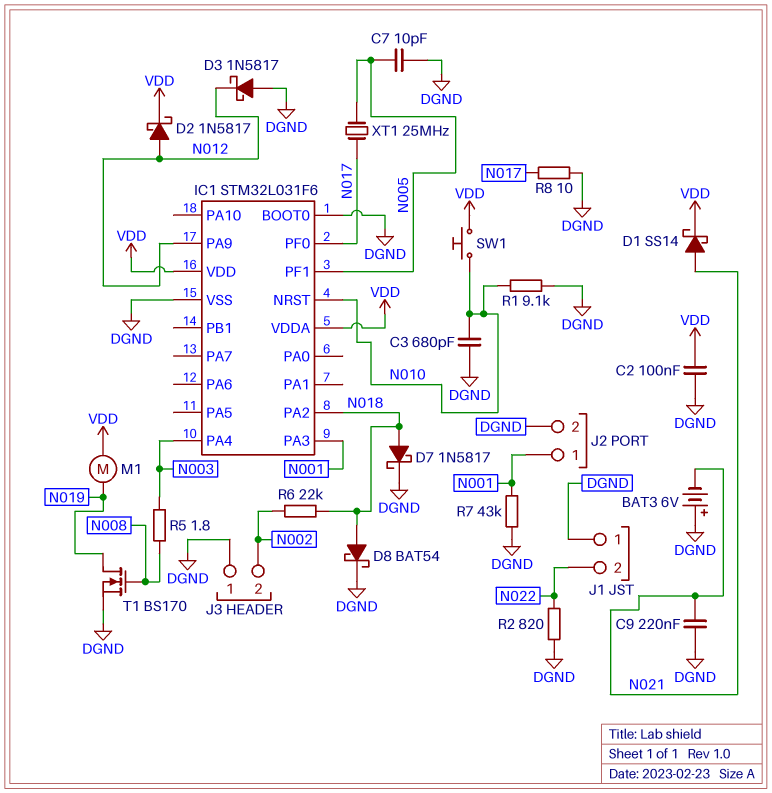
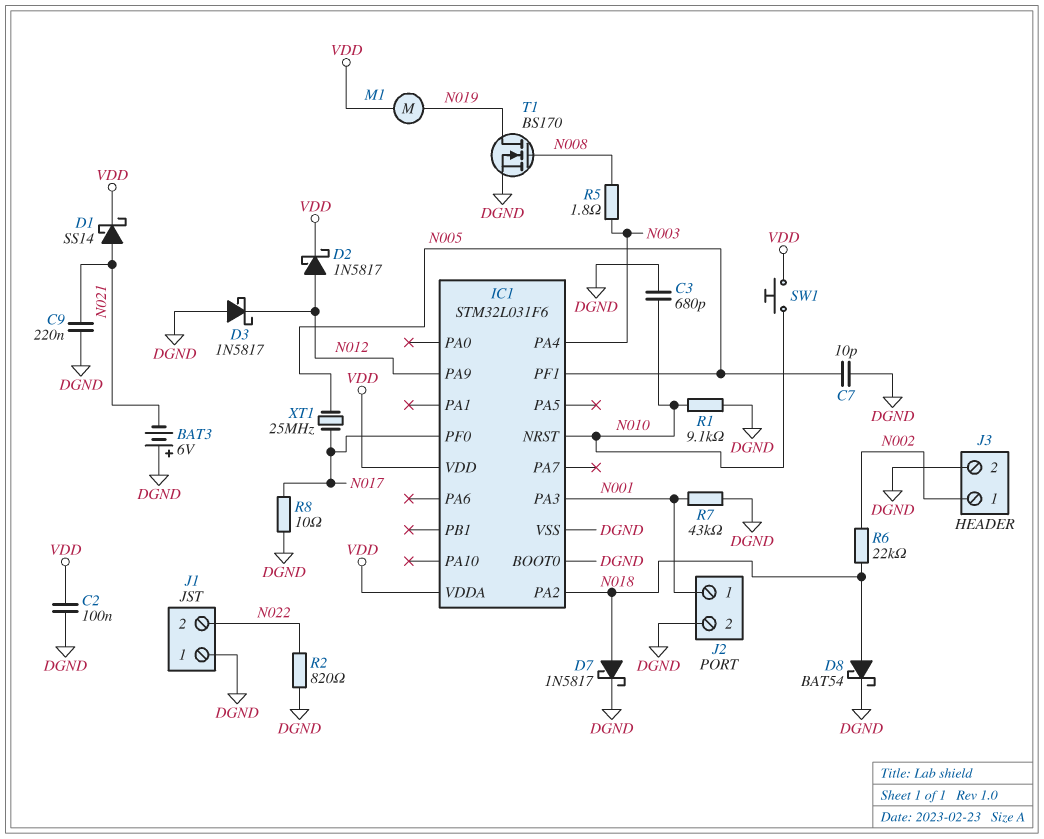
J3 pin 1: DGND -> N002
J3 pin 2: N002 -> DGND

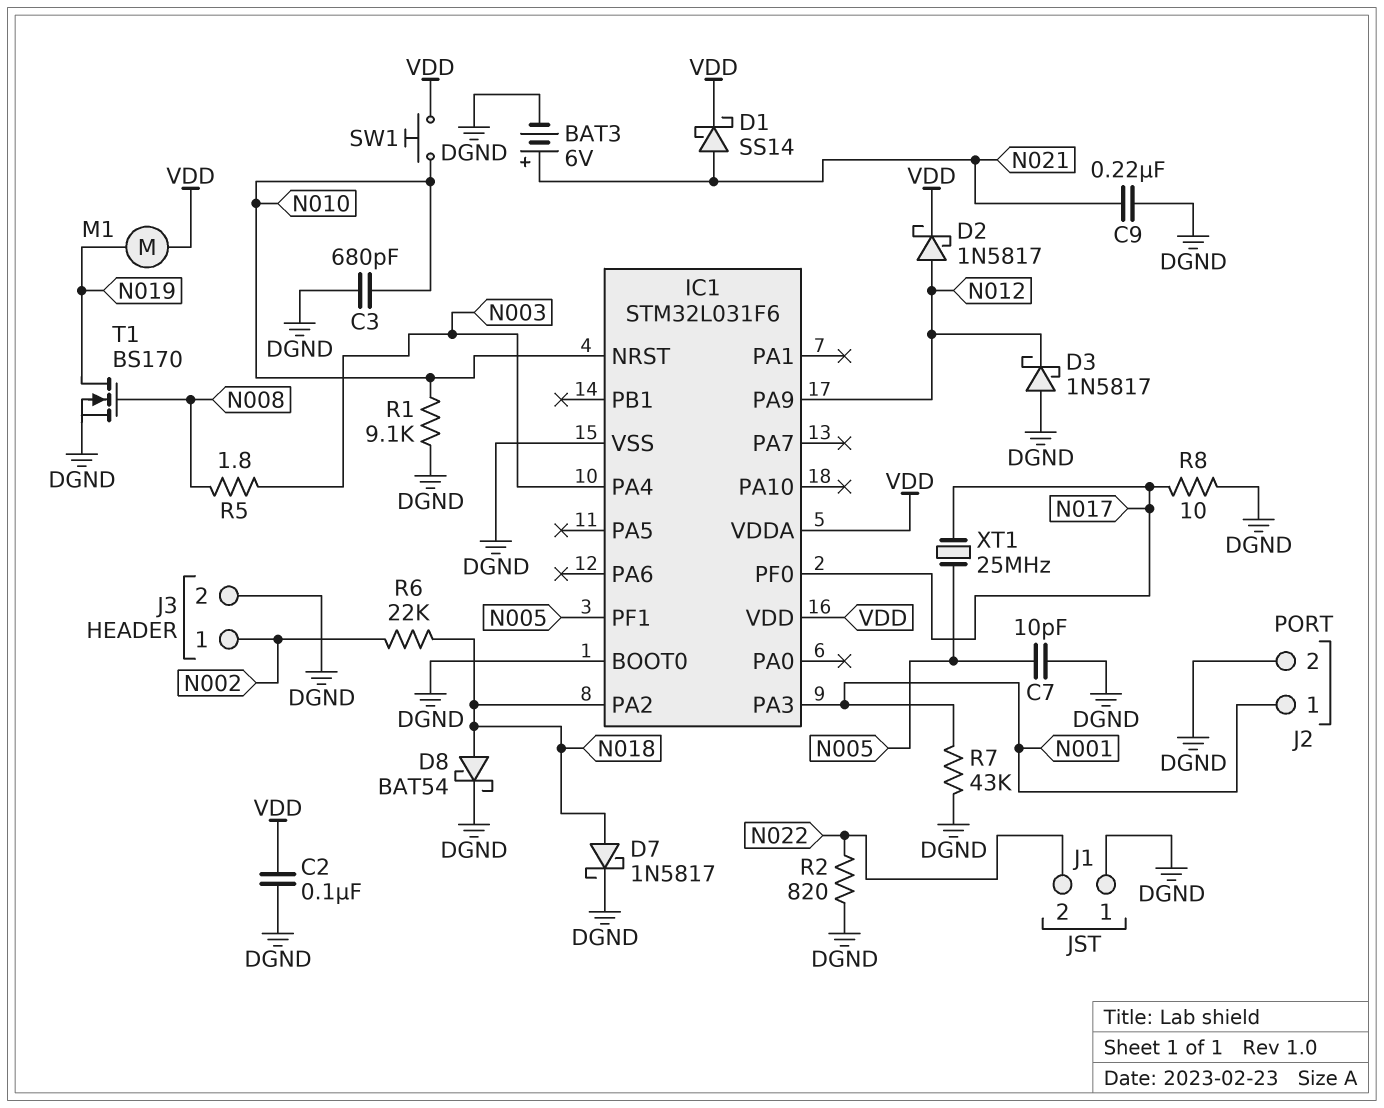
BAT3: 6V (plus DGND, minus N021) -> 6V (plus N021, minus DGND)

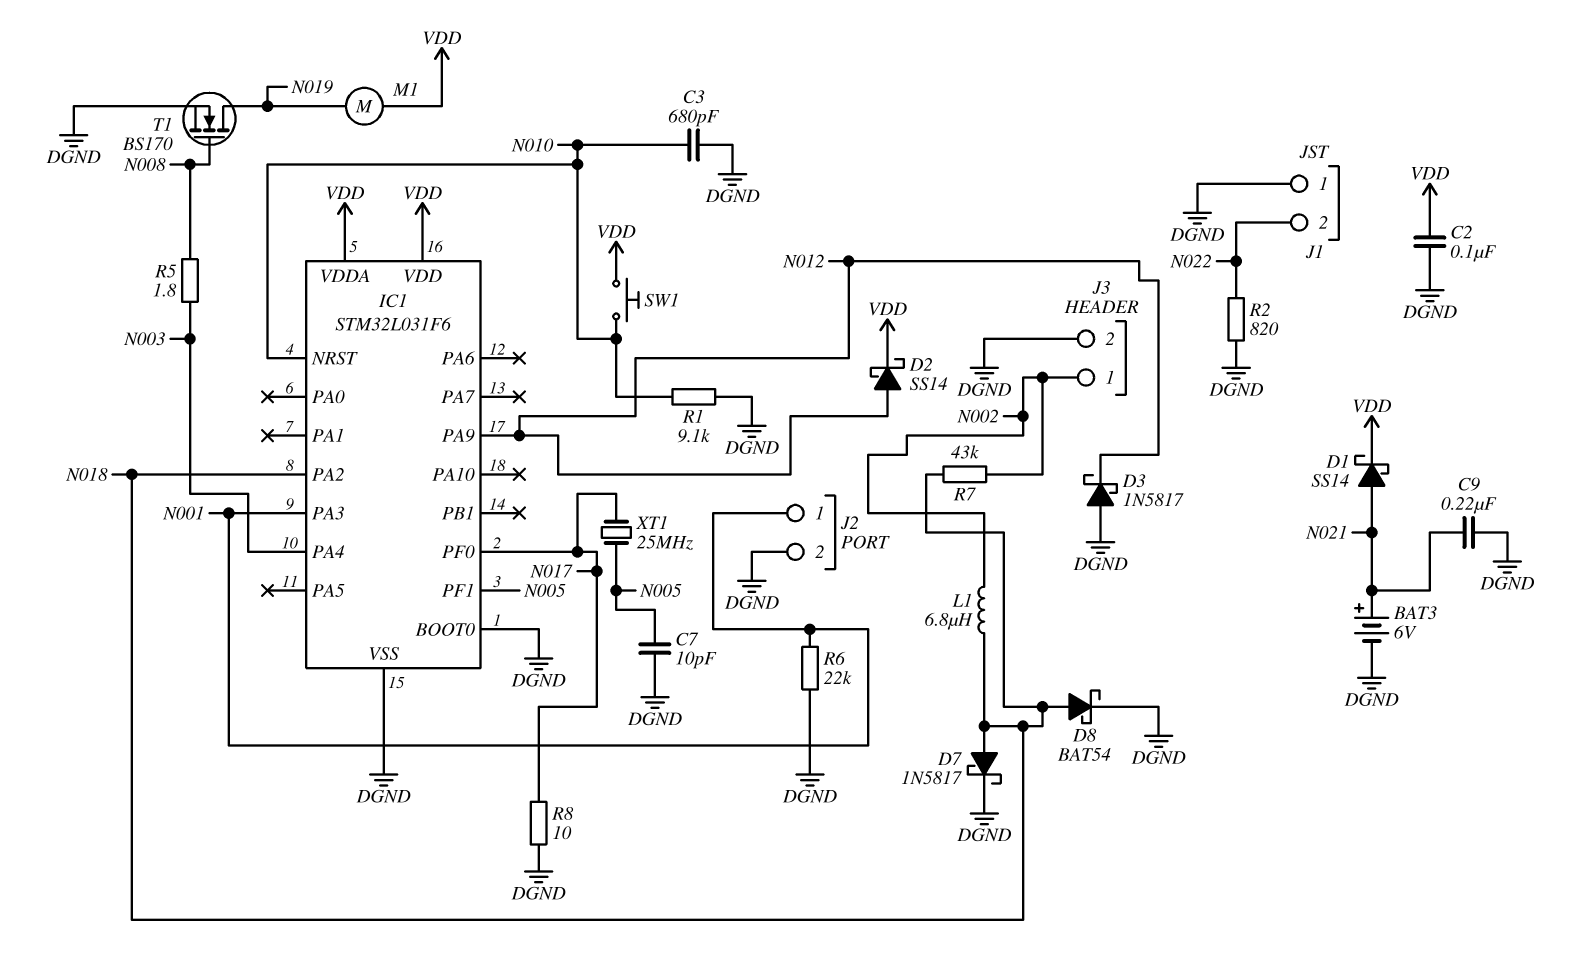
D2: schottky 1N5817 (A N012, K VDD) -> schottky SS14 (A N012, K VDD)
L1: none -> 6.8uH (N002, N018)
R6: 22k (N002, N018) -> 22k (DGND, N001)
R7: 43k (DGND, N001) -> 43k (N002, N018)

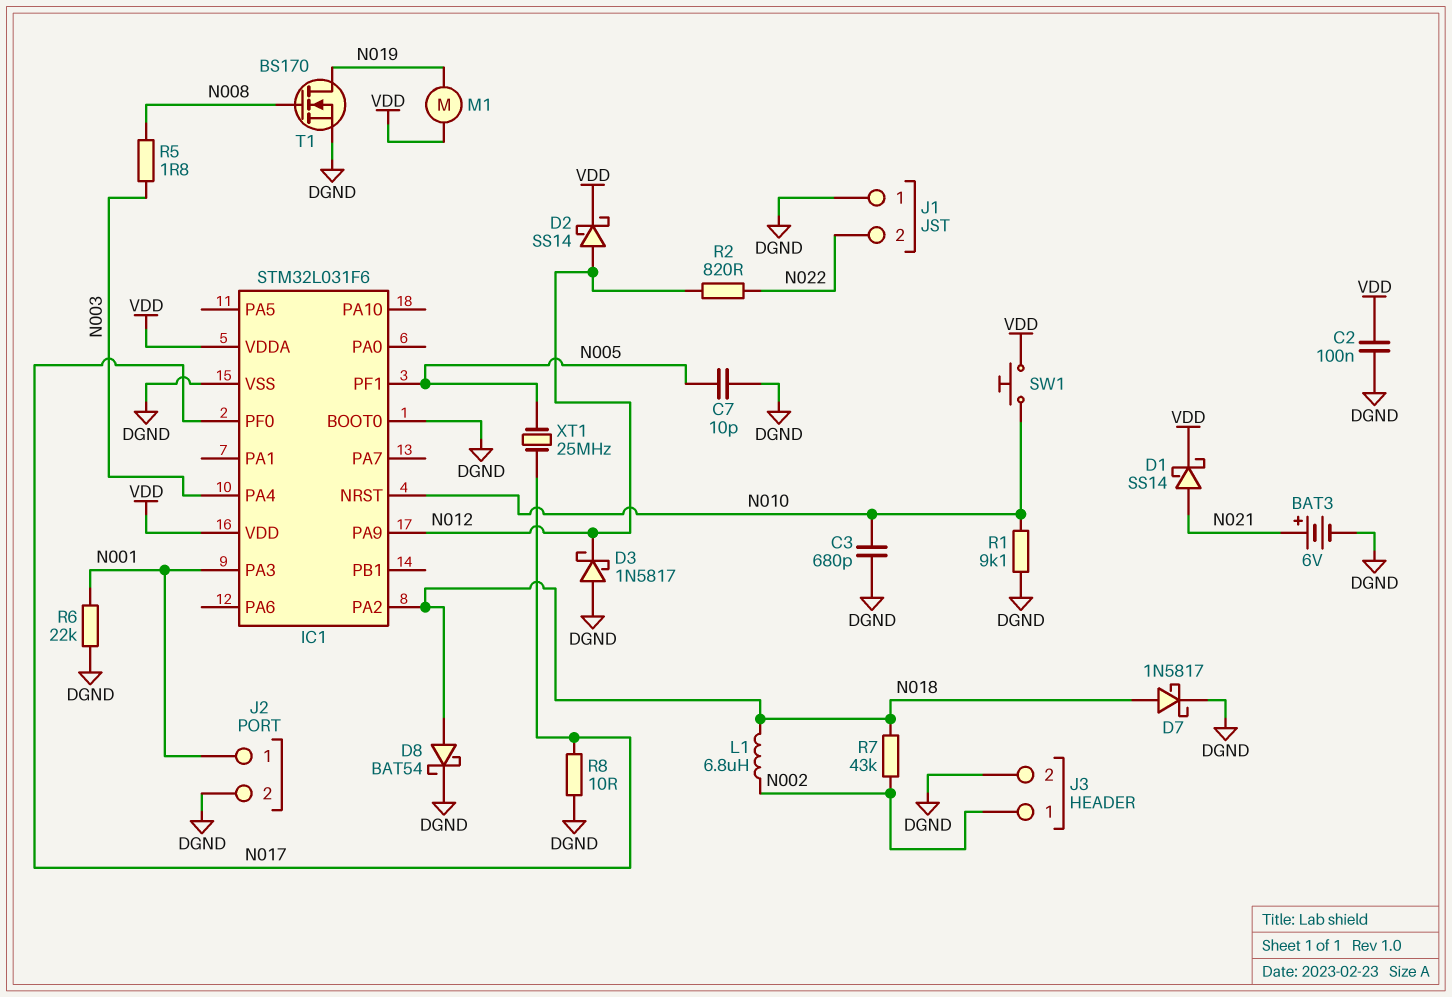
C9: 220nF (DGND, N021) -> none
R2: 820 (DGND, N022) -> 820 (N012, N022)

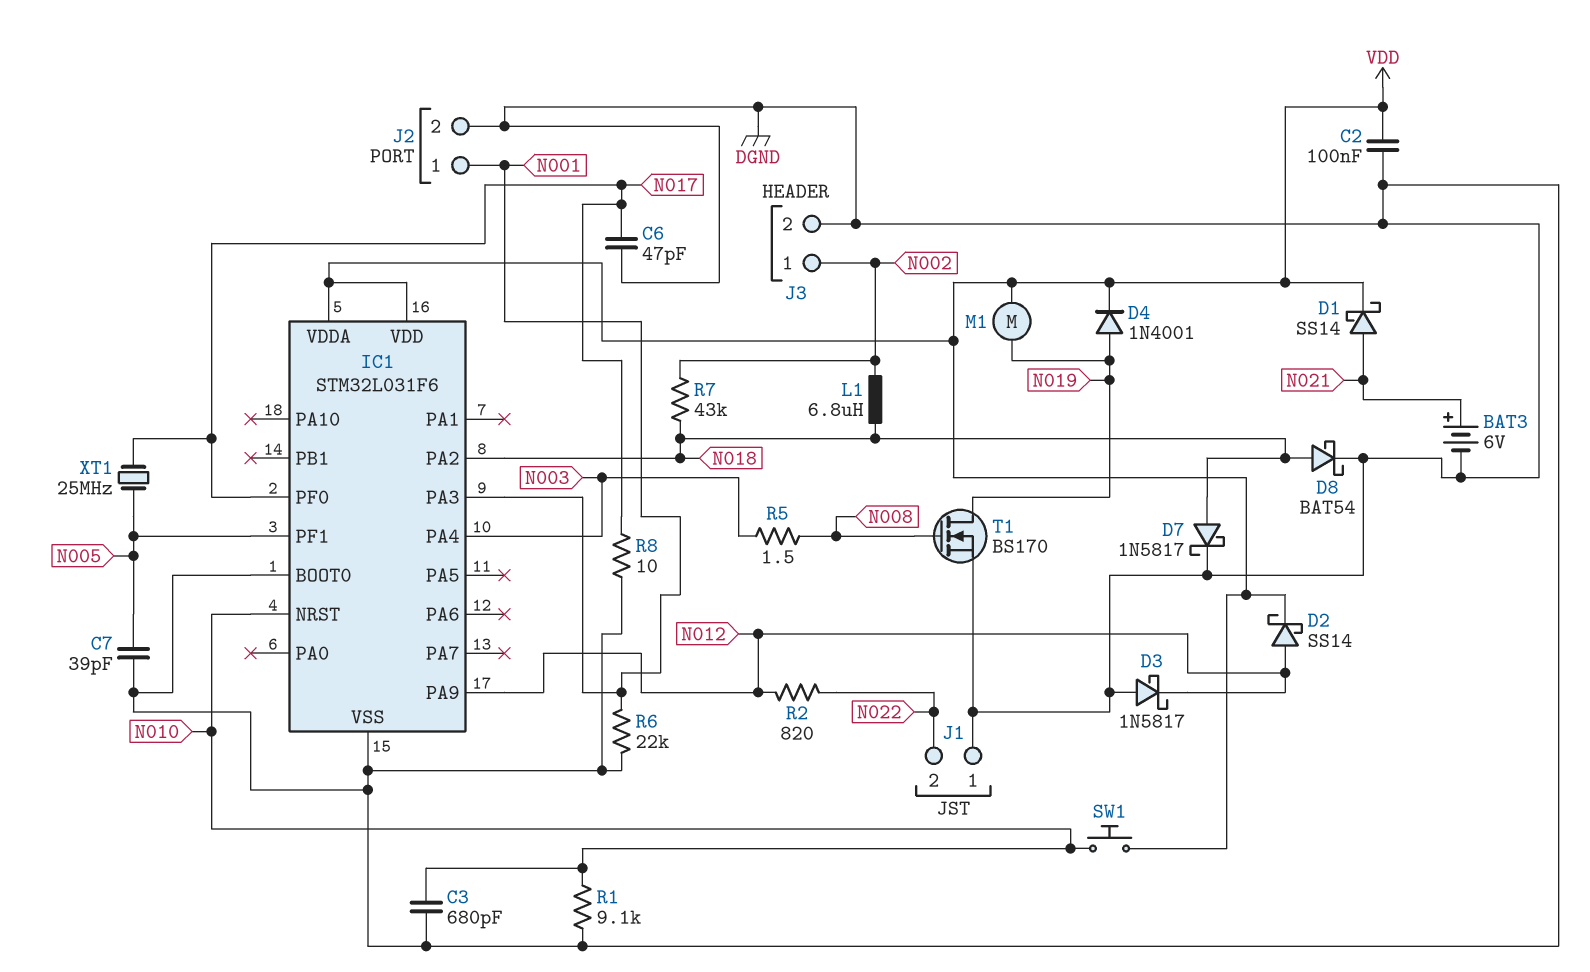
C6: none -> 47pF (DGND, N017)
C7: 10pF (DGND, N005) -> 39pF (DGND, N005)
D4: none -> diode 1N4001 (A N019, K VDD)
R5: 1.8 (N003, N008) -> 1.5 (N003, N008)

